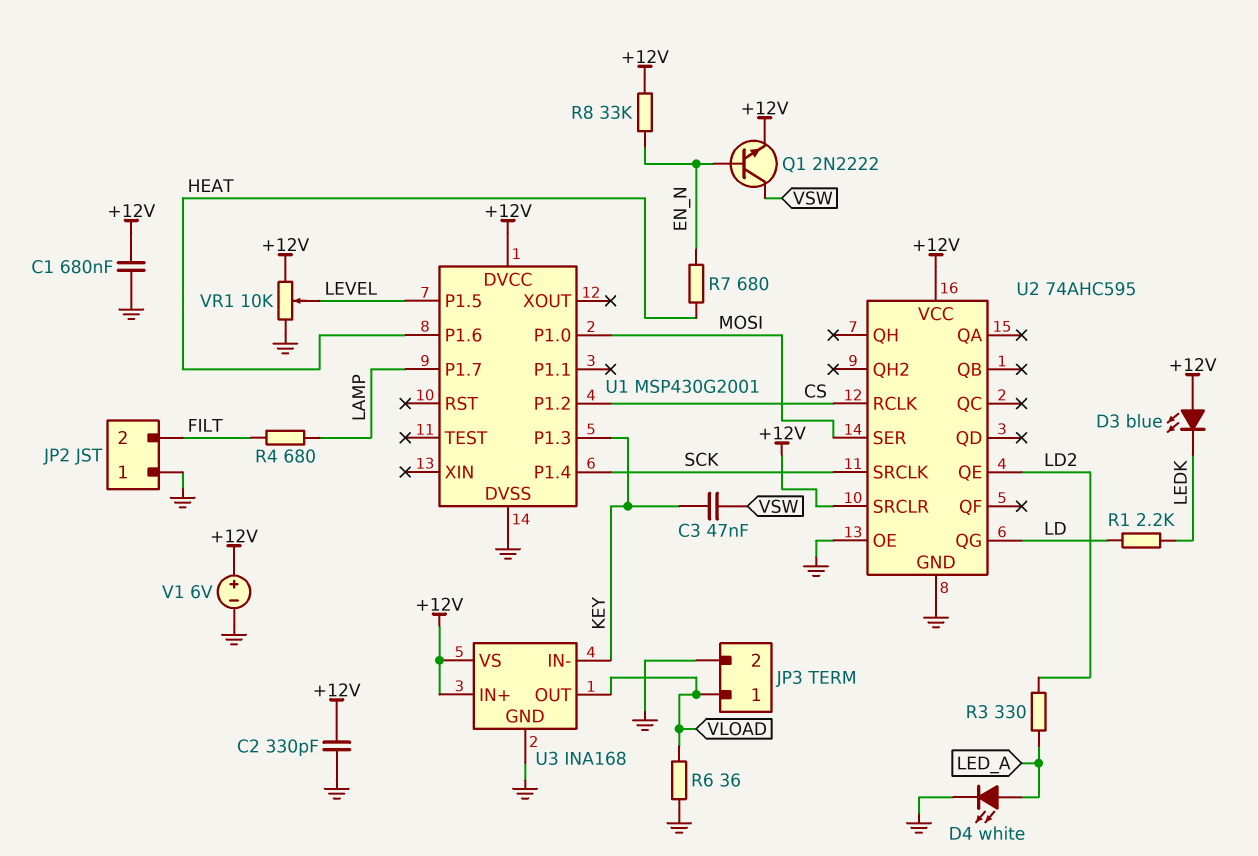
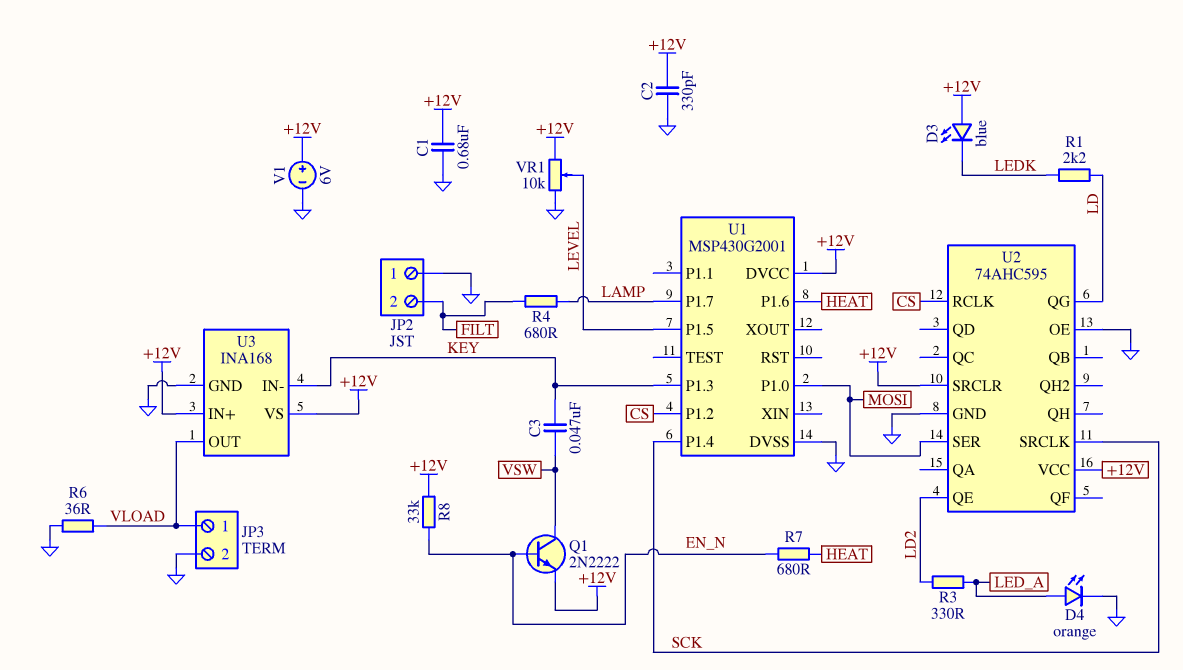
D4: LED white (A LED_A, K GND) -> LED orange (A LED_A, K GND)

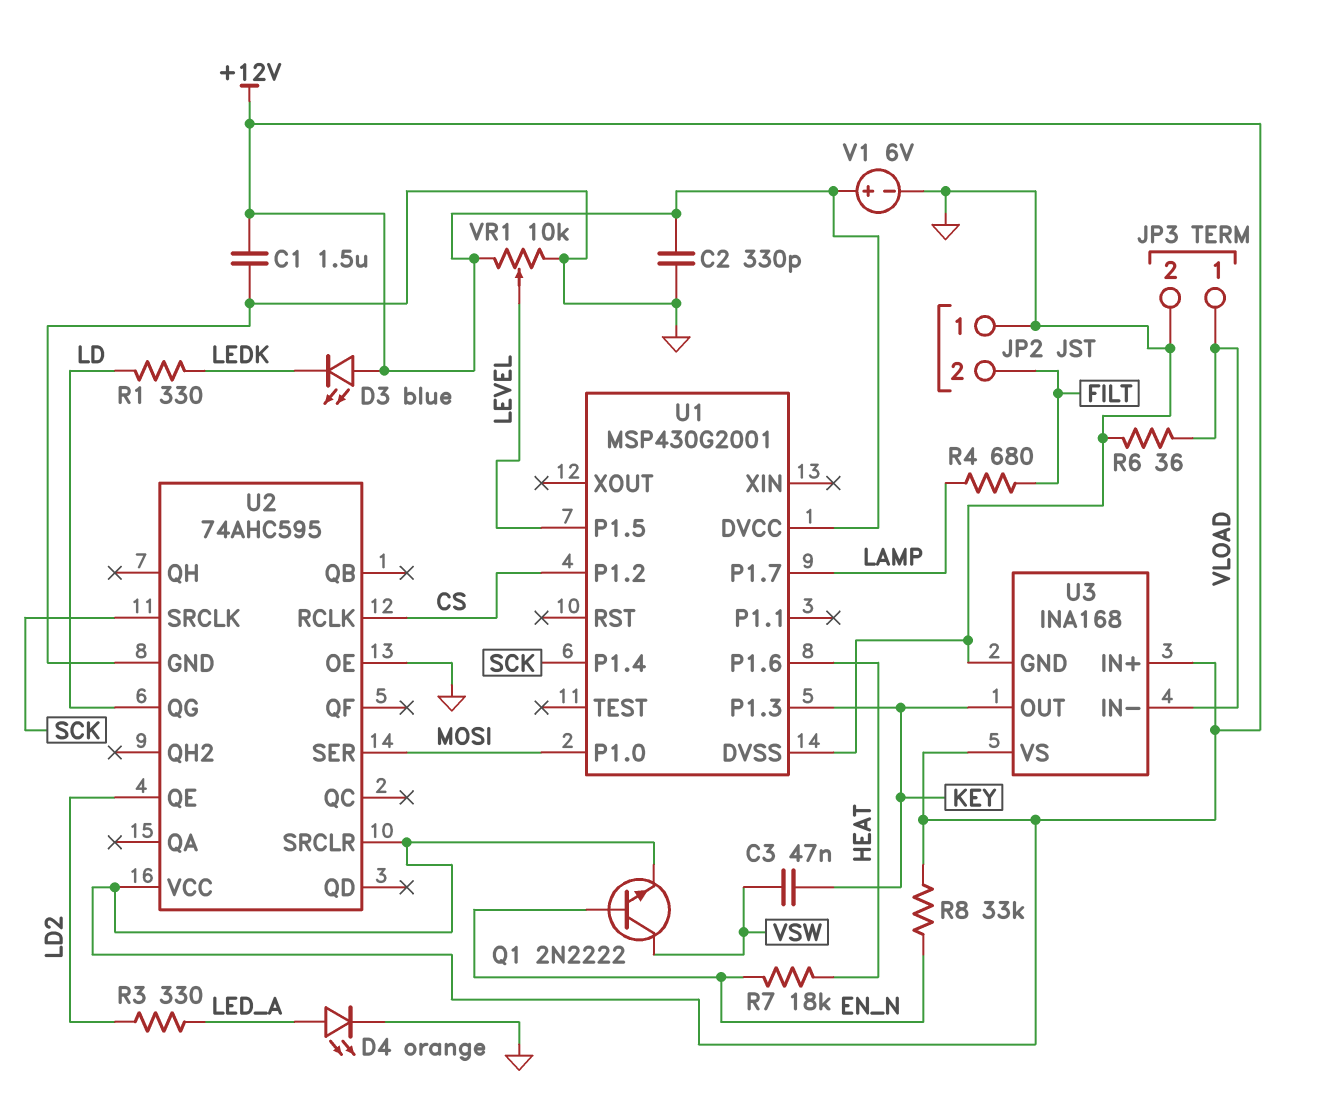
C1: 680nF (+12V, GND) -> 1.5uF (+12V, GND)
R1: 2.2k (LD, LEDK) -> 330 (LD, LEDK)
R7: 680 (EN_N, HEAT) -> 18k (EN_N, HEAT)
U3 pin IN-: KEY -> VLOAD
U3 pin OUT: VLOAD -> KEY

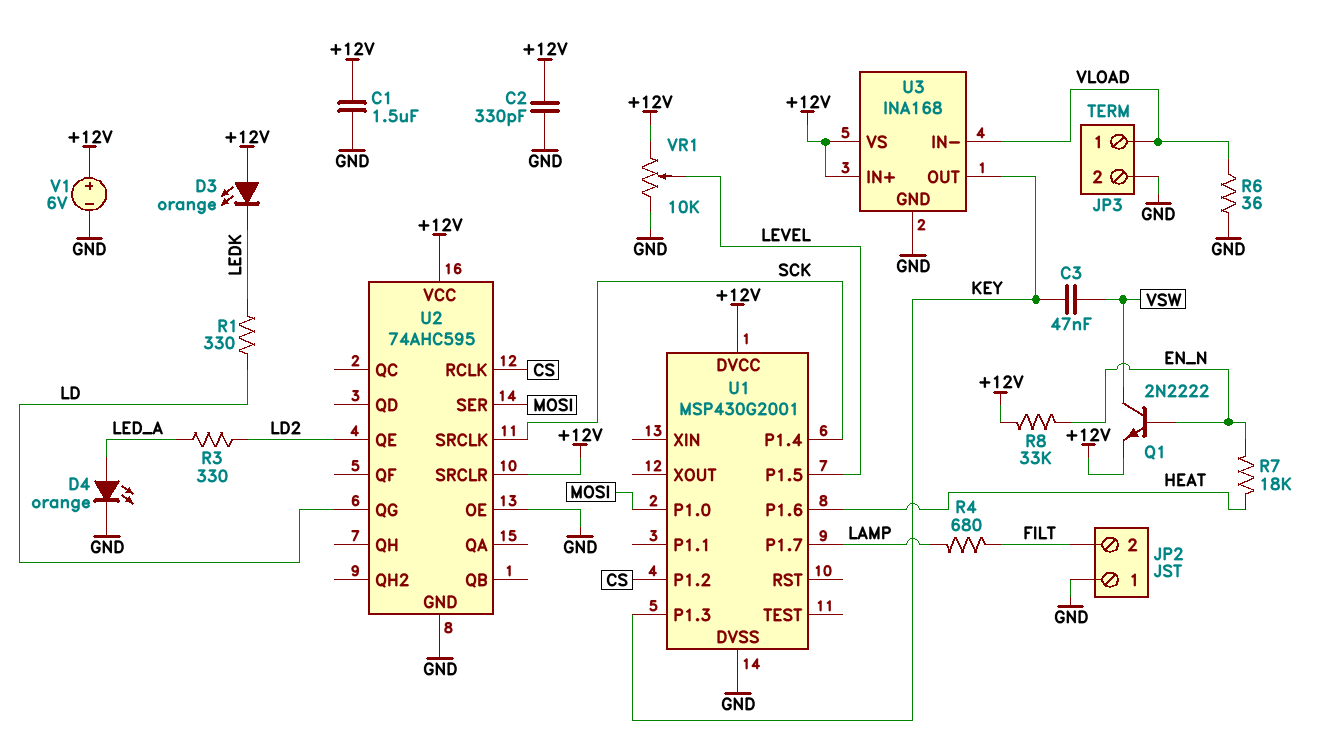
D3: LED blue (A +12V, K LEDK) -> LED orange (A +12V, K LEDK)

